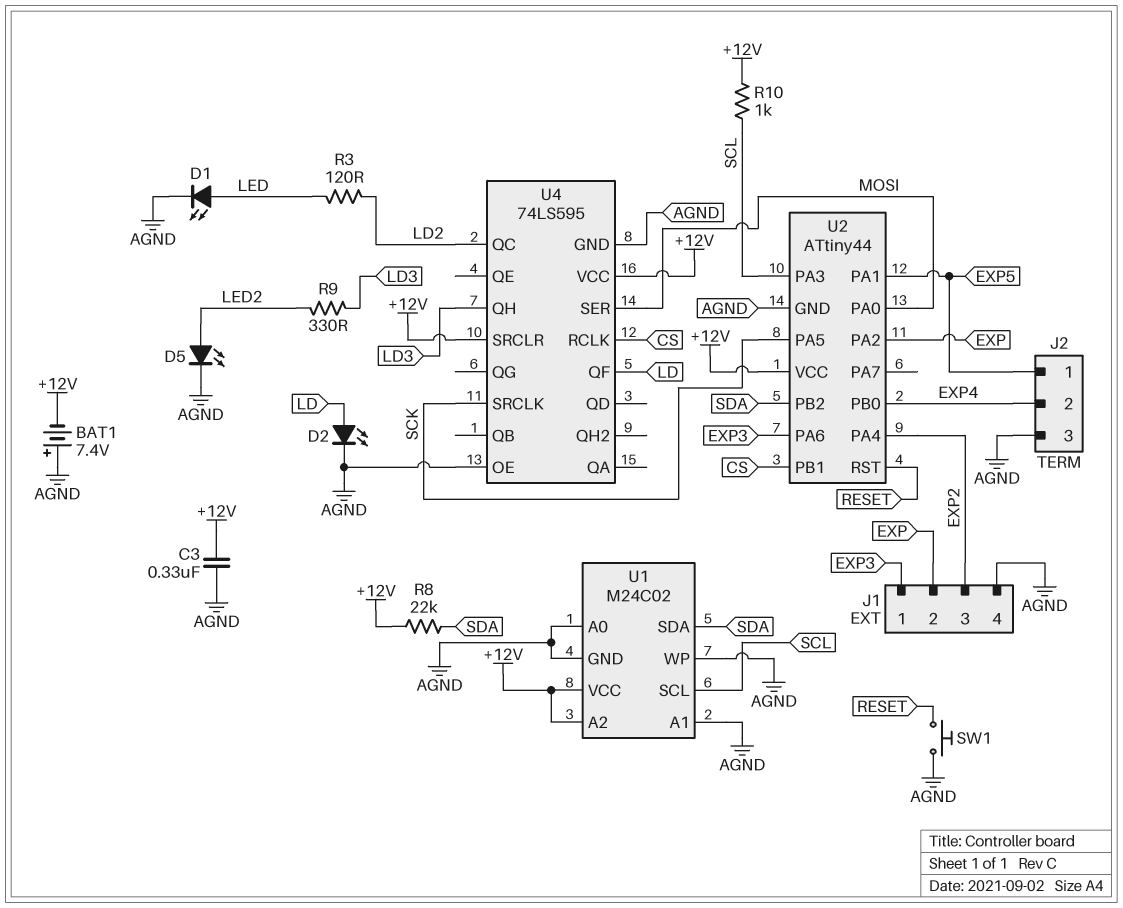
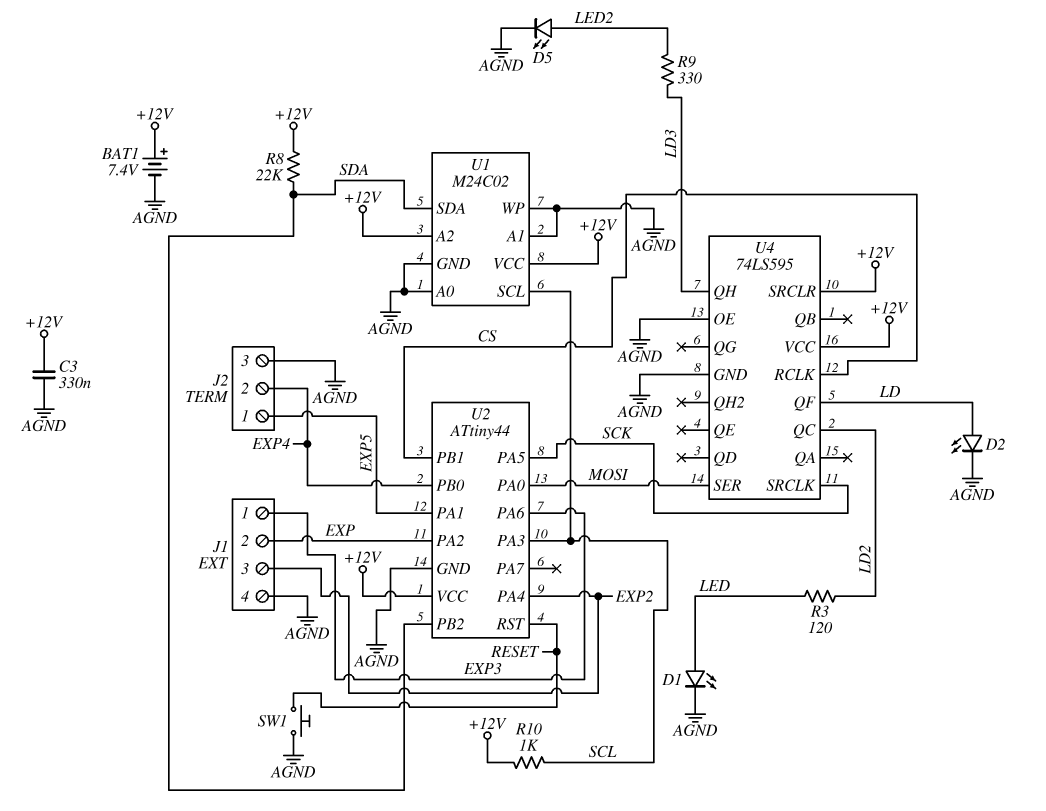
BAT1: 7.4V (plus AGND, minus +12V) -> 7.4V (plus +12V, minus AGND)

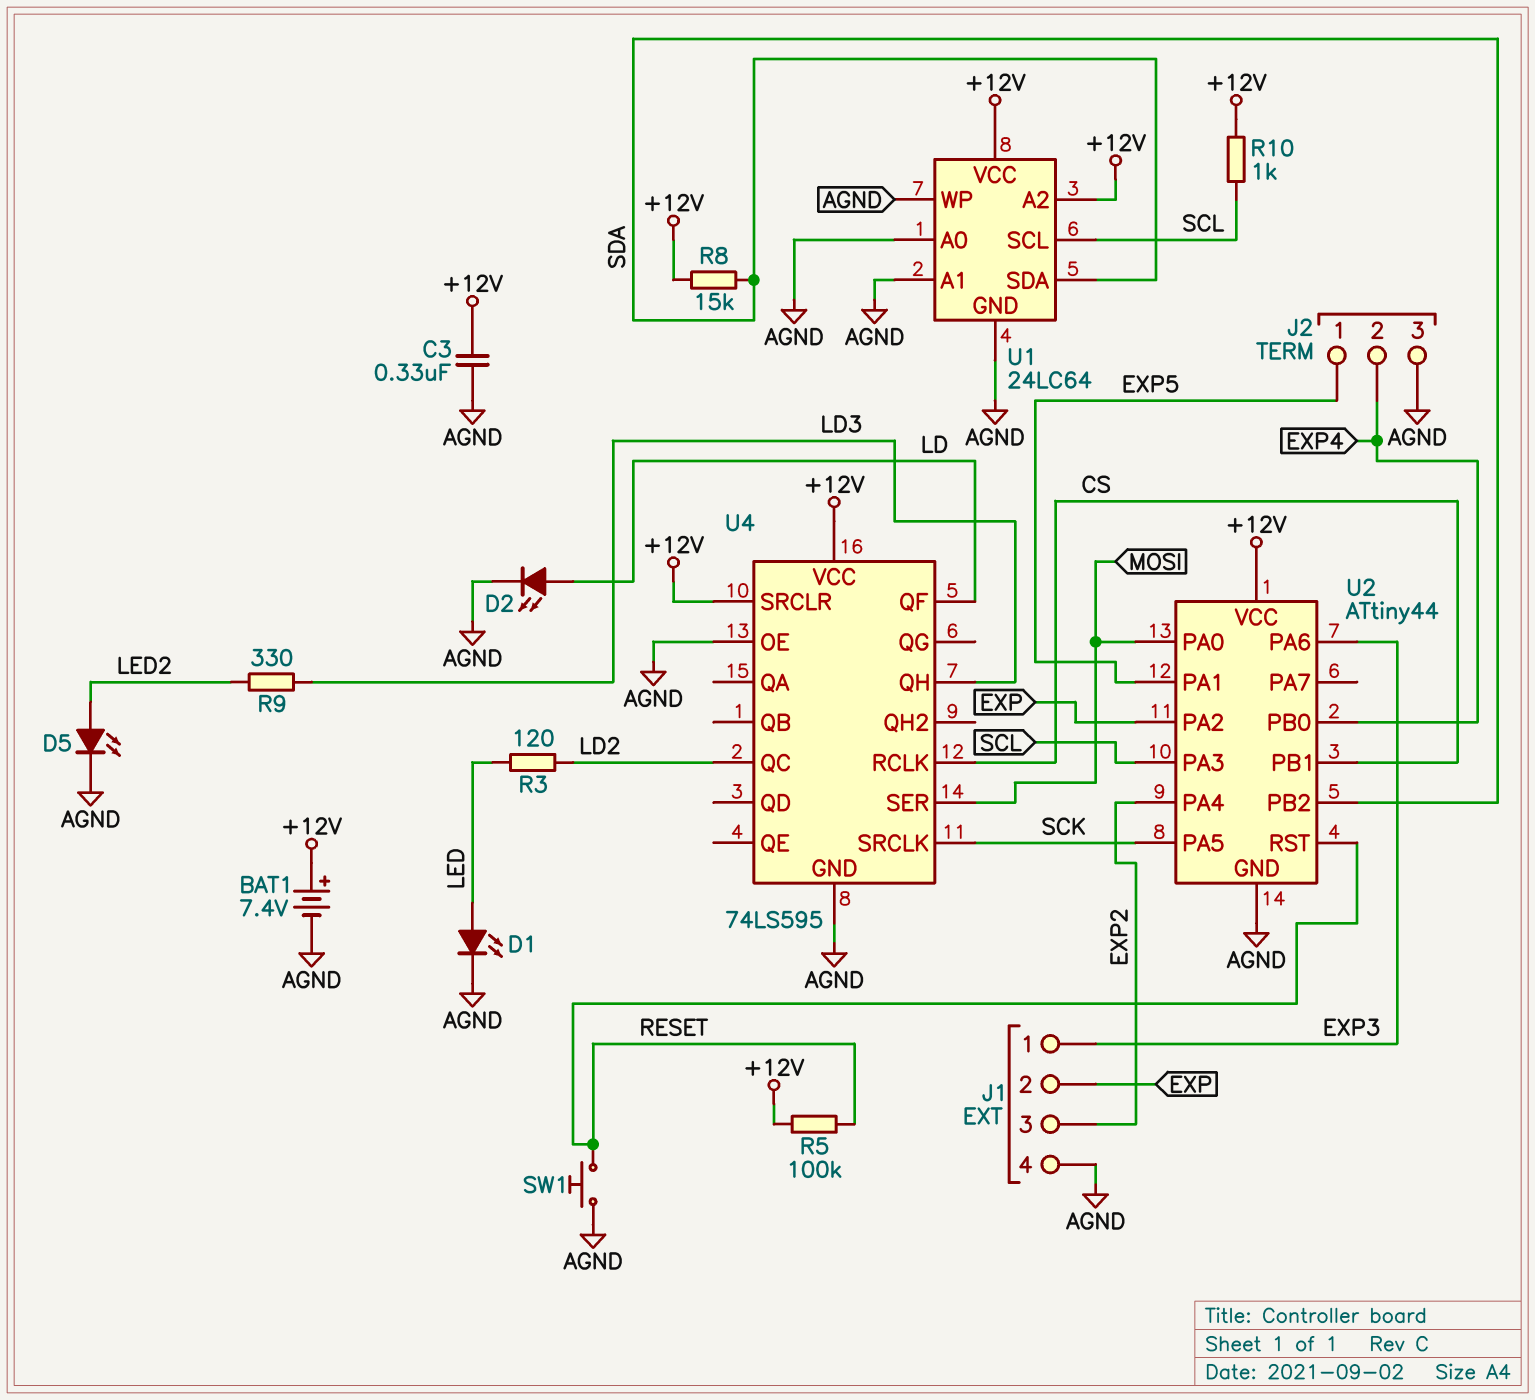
R5: none -> 100k (+12V, RESET)
R8: 22k (+12V, SDA) -> 15k (+12V, SDA)
U1: M24C02 -> 24LC64

